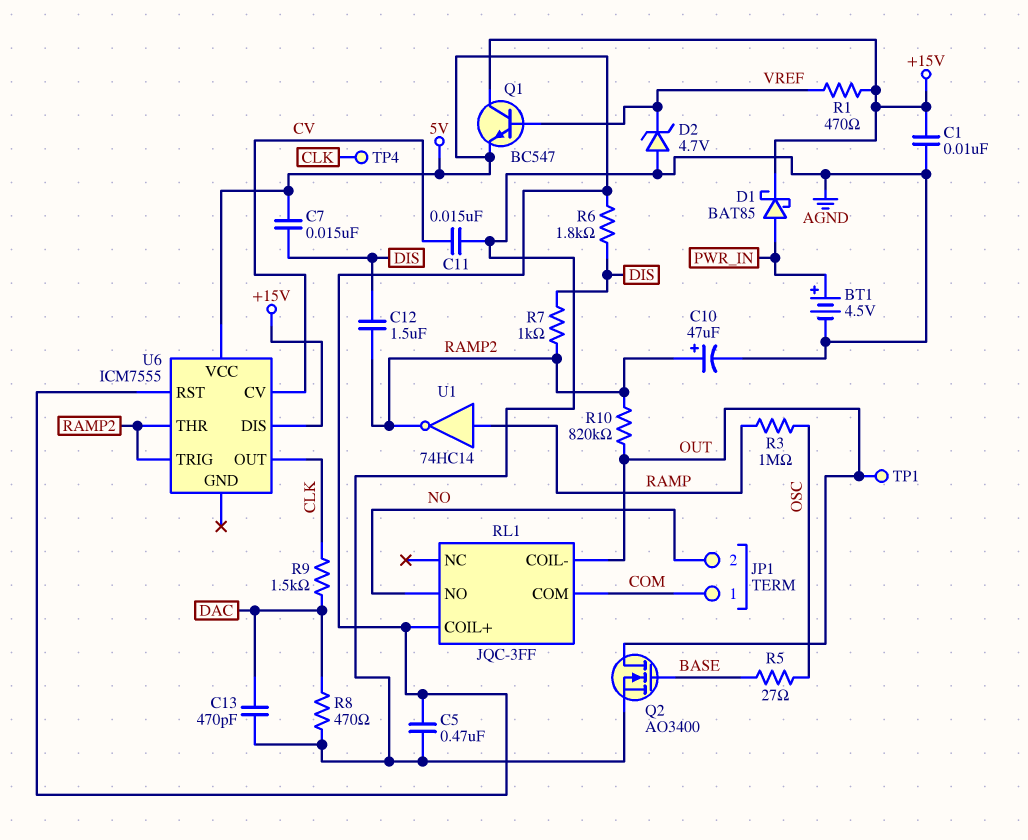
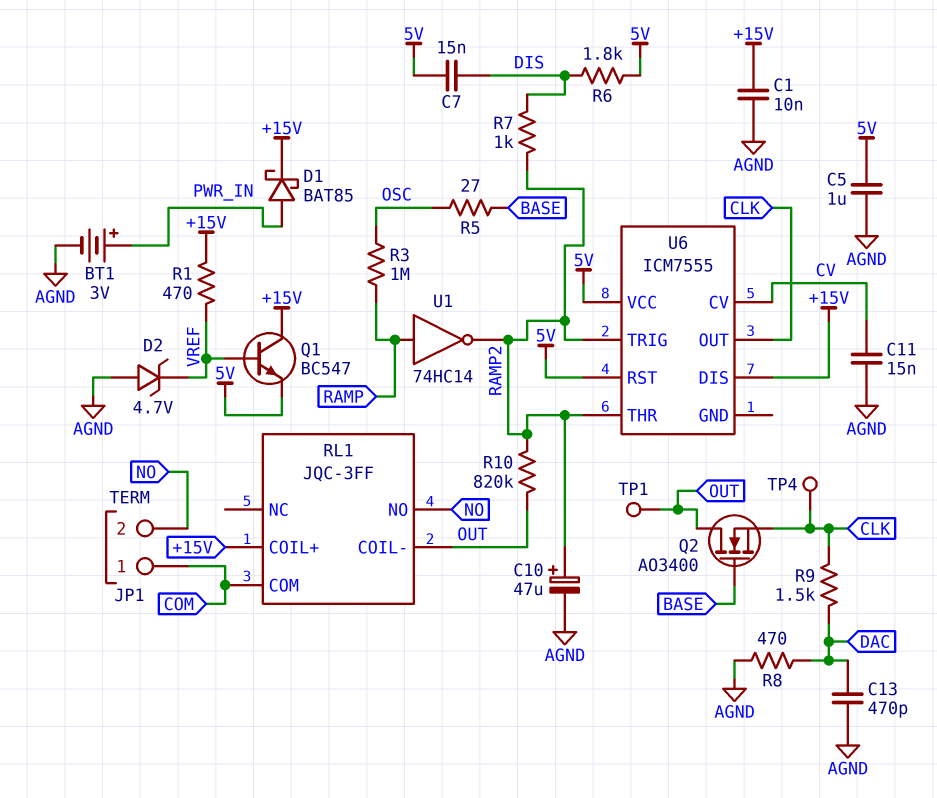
BT1: 4.5V (plus PWR_IN, minus AGND) -> 3V (plus PWR_IN, minus AGND)
C5: 470nF (5V, AGND) -> 1uF (5V, AGND)
C12: 1.5uF (DIS, RAMP2) -> none
Q2: NMOS AO3400 (G BASE, D OUT, S AGND) -> NMOS AO3400 (G BASE, D OUT, S CLK)
RL1 pin COIL+: 5V -> +15V

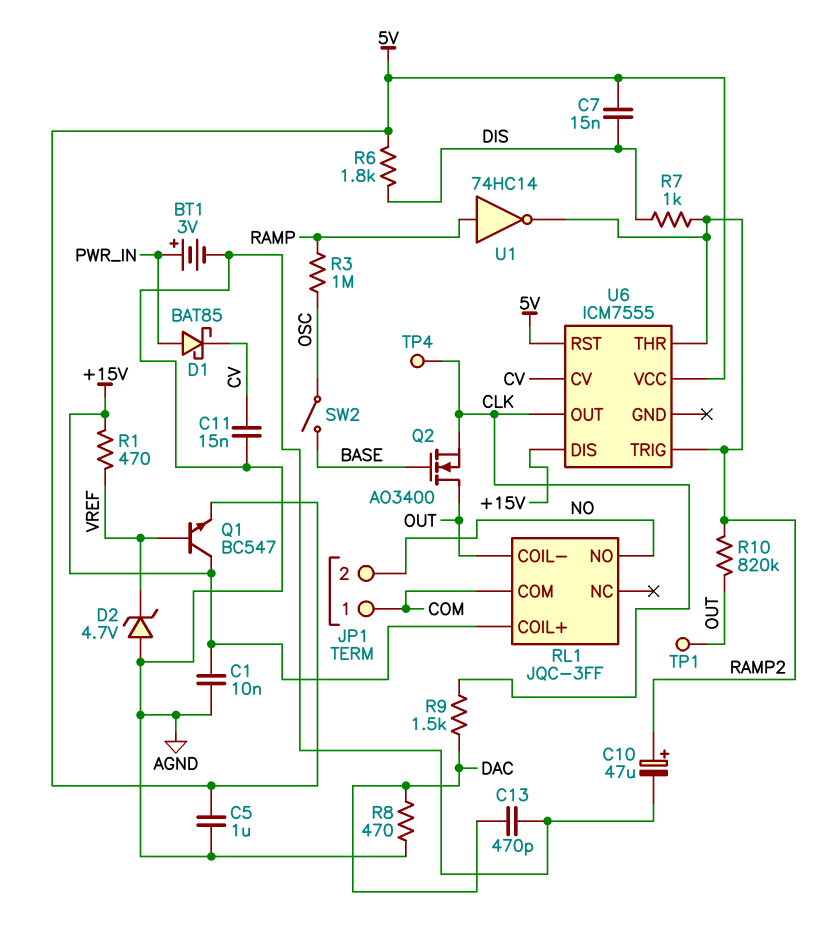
D1: schottky BAT85 (A PWR_IN, K +15V) -> schottky BAT85 (A PWR_IN, K CV)
R5: 27 (BASE, OSC) -> none
SW2: none -> switch (BASE, OSC)

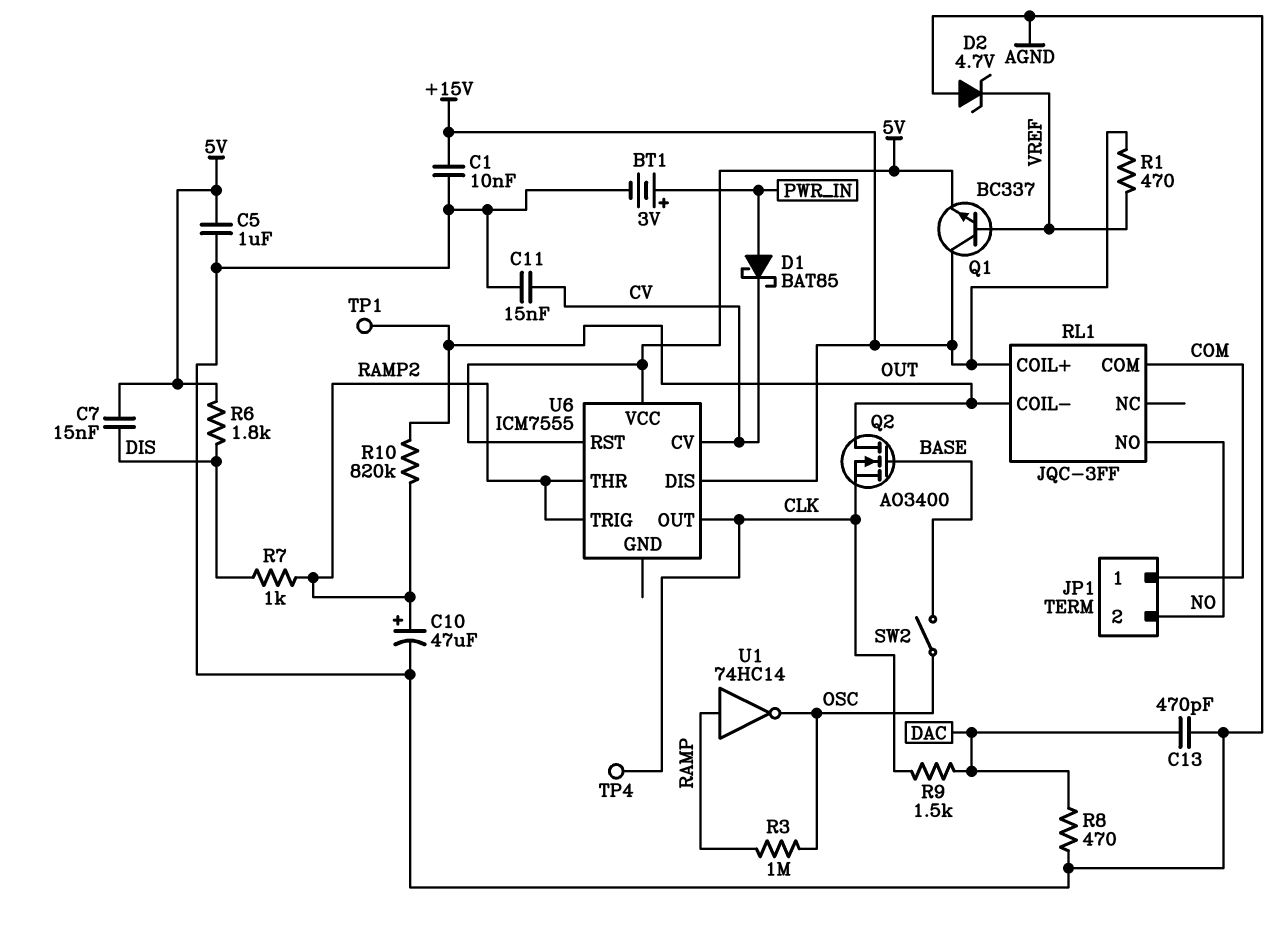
Q1: NPN BC547 (B VREF, C +15V, E 5V) -> NPN BC337 (B VREF, C +15V, E 5V)
U1: NOT 74HC14 (in RAMP, out RAMP2) -> NOT 74HC14 (in RAMP, out OSC)

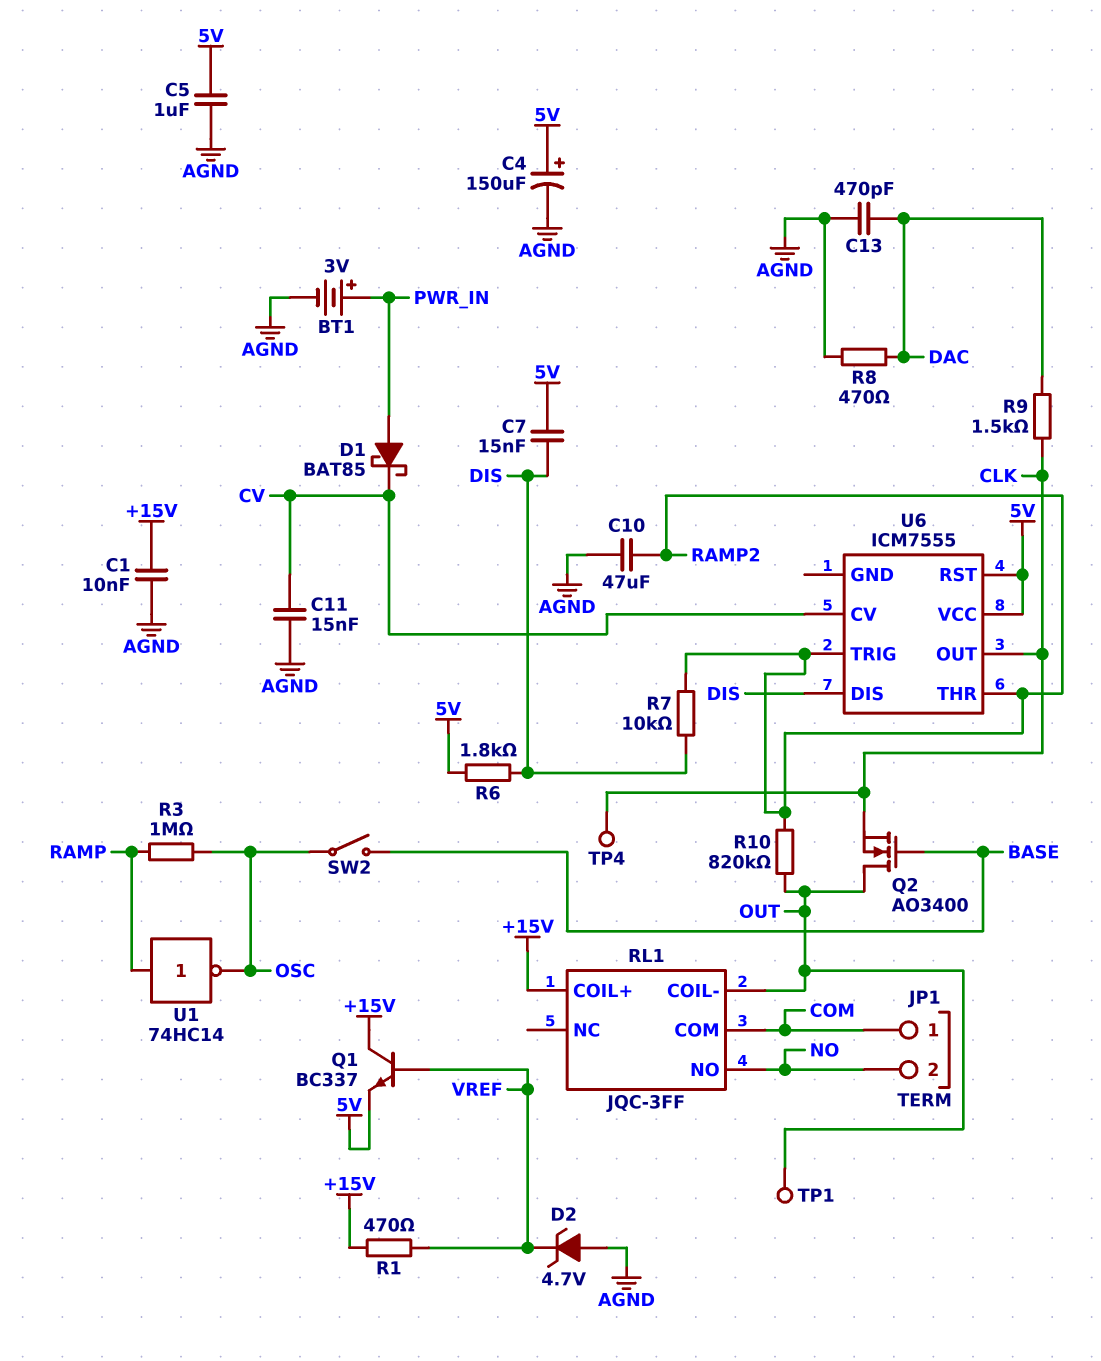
C4: none -> 150uF (plus 5V, minus AGND)
C10: 47uF (plus RAMP2, minus AGND) -> 47uF (AGND, RAMP2)
R7: 1k (DIS, RAMP2) -> 10k (DIS, RAMP2)
U6 pin DIS: +15V -> DIS

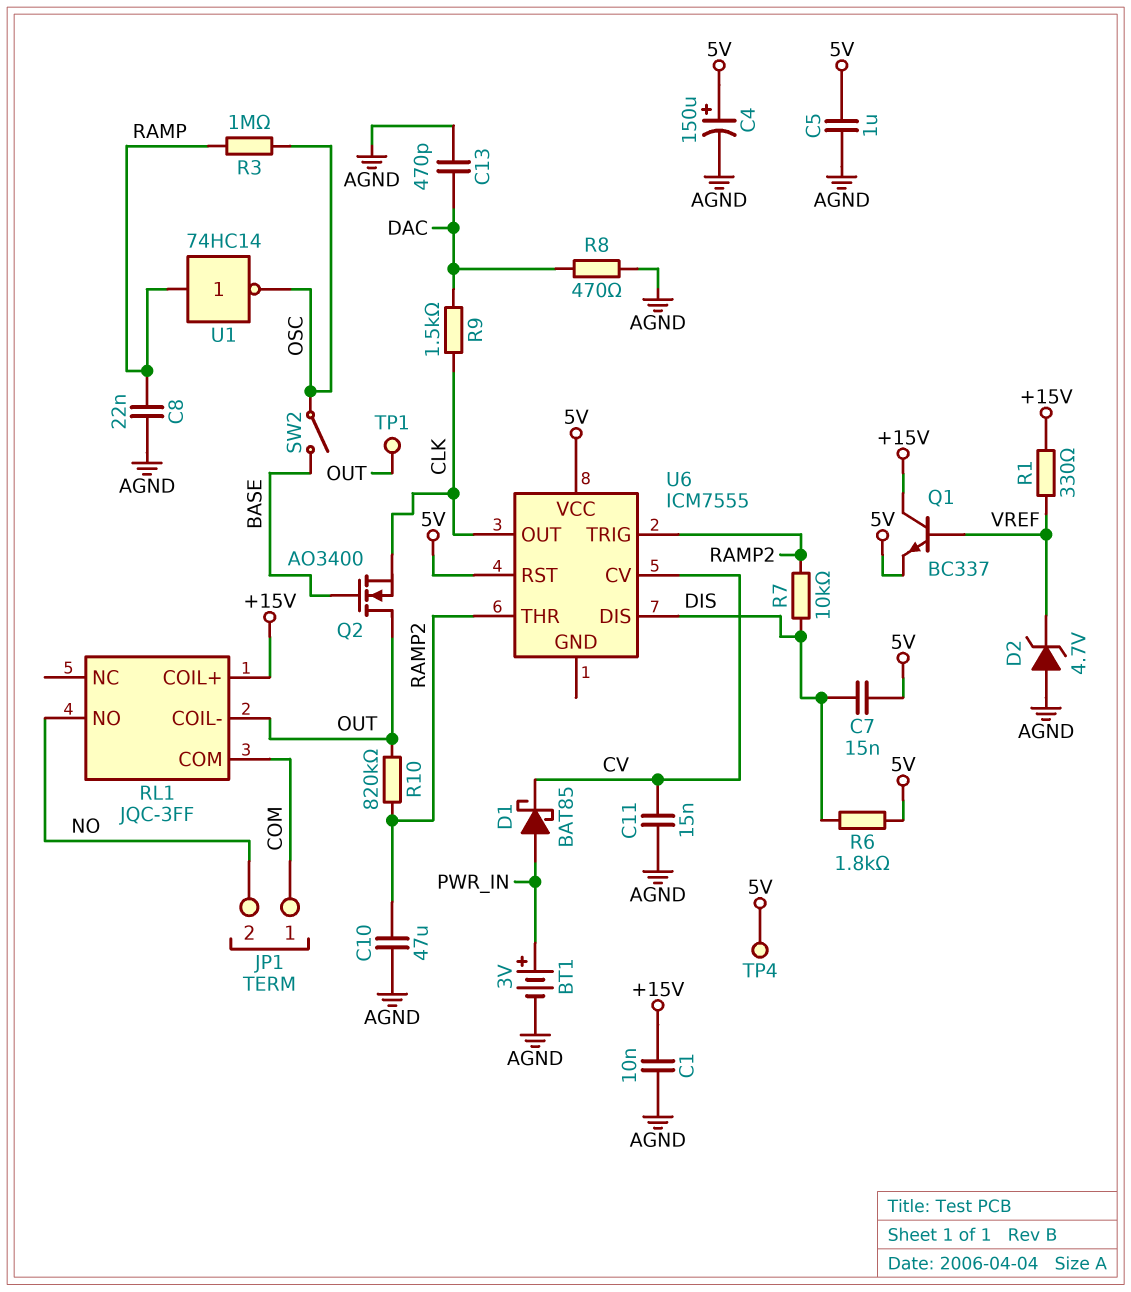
C8: none -> 22nF (AGND, RAMP)
R1: 470 (+15V, VREF) -> 330 (+15V, VREF)
TP4: test point (CLK) -> test point (5V)

